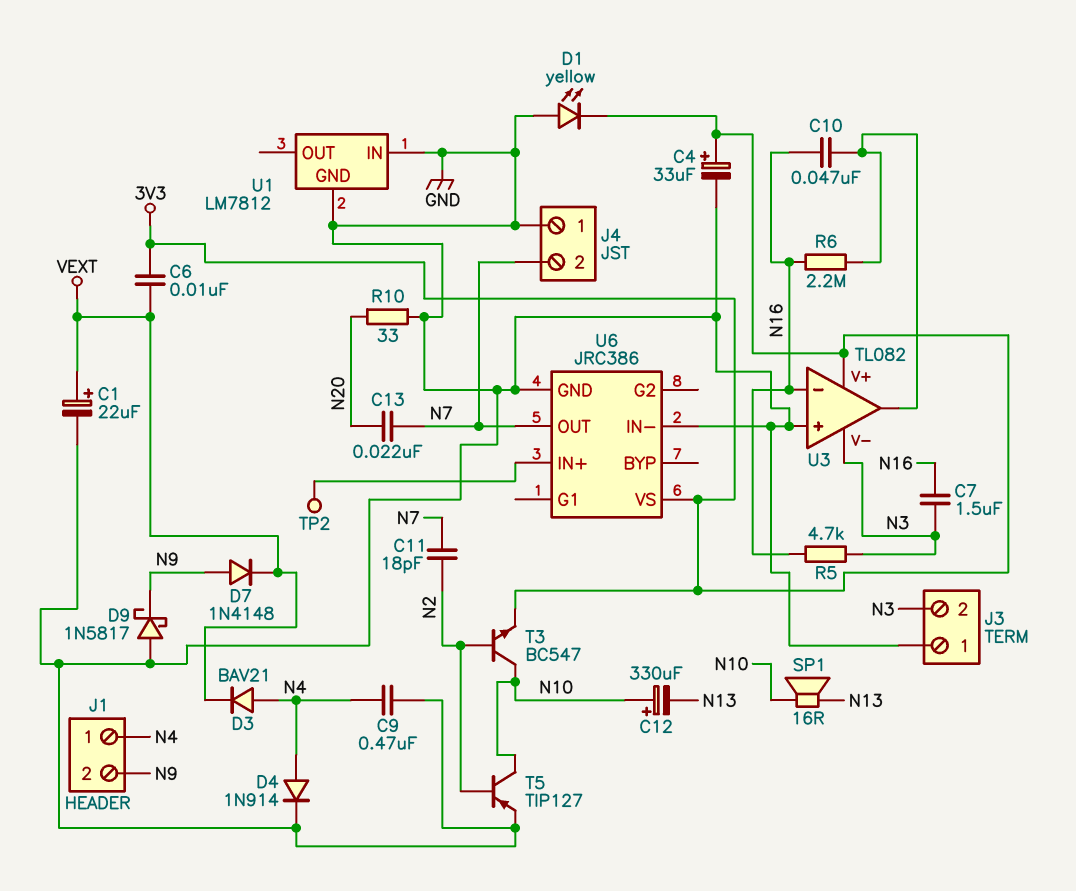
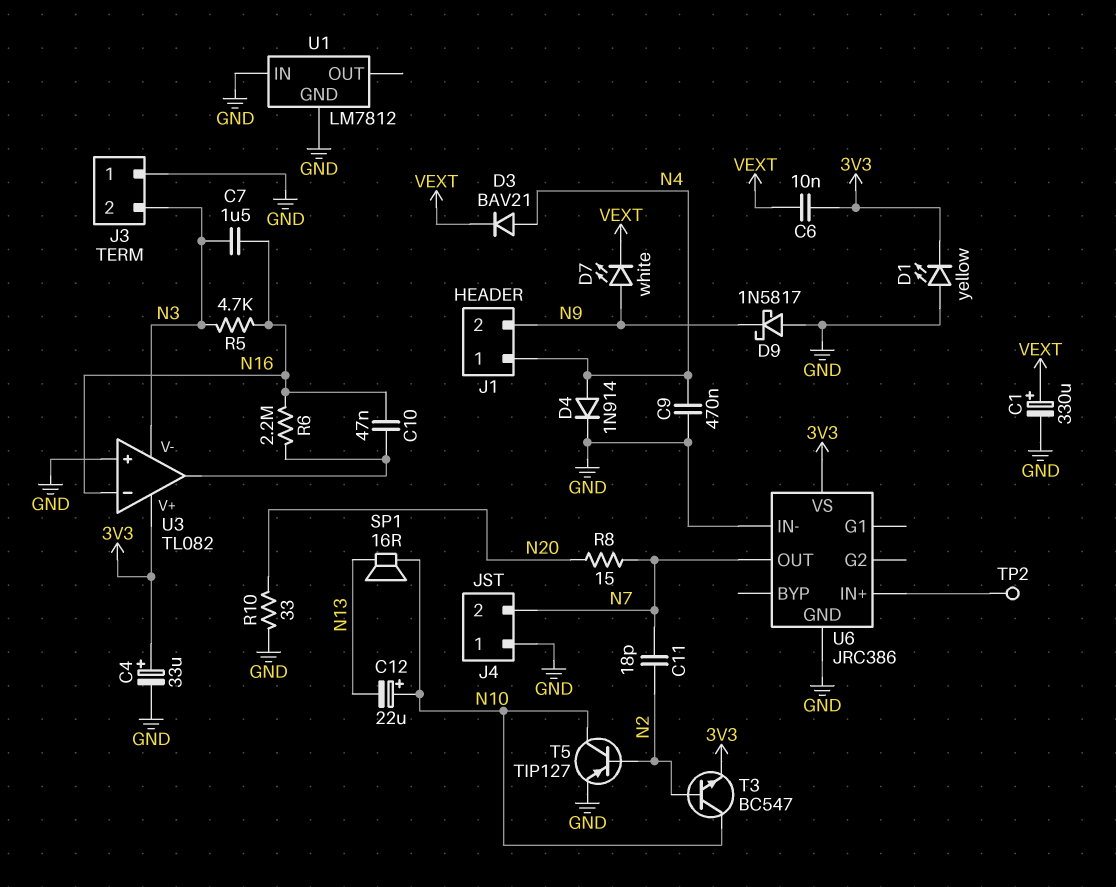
C1: 22uF (plus VEXT, minus GND) -> 330uF (plus VEXT, minus GND)
C12: 330uF (plus N10, minus N13) -> 22uF (plus N10, minus N13)
C13: 22nF (N7, N20) -> none
D7: diode 1N4148 (A N9, K VEXT) -> LED white (A N9, K VEXT)
R8: none -> 15 (N7, N20)

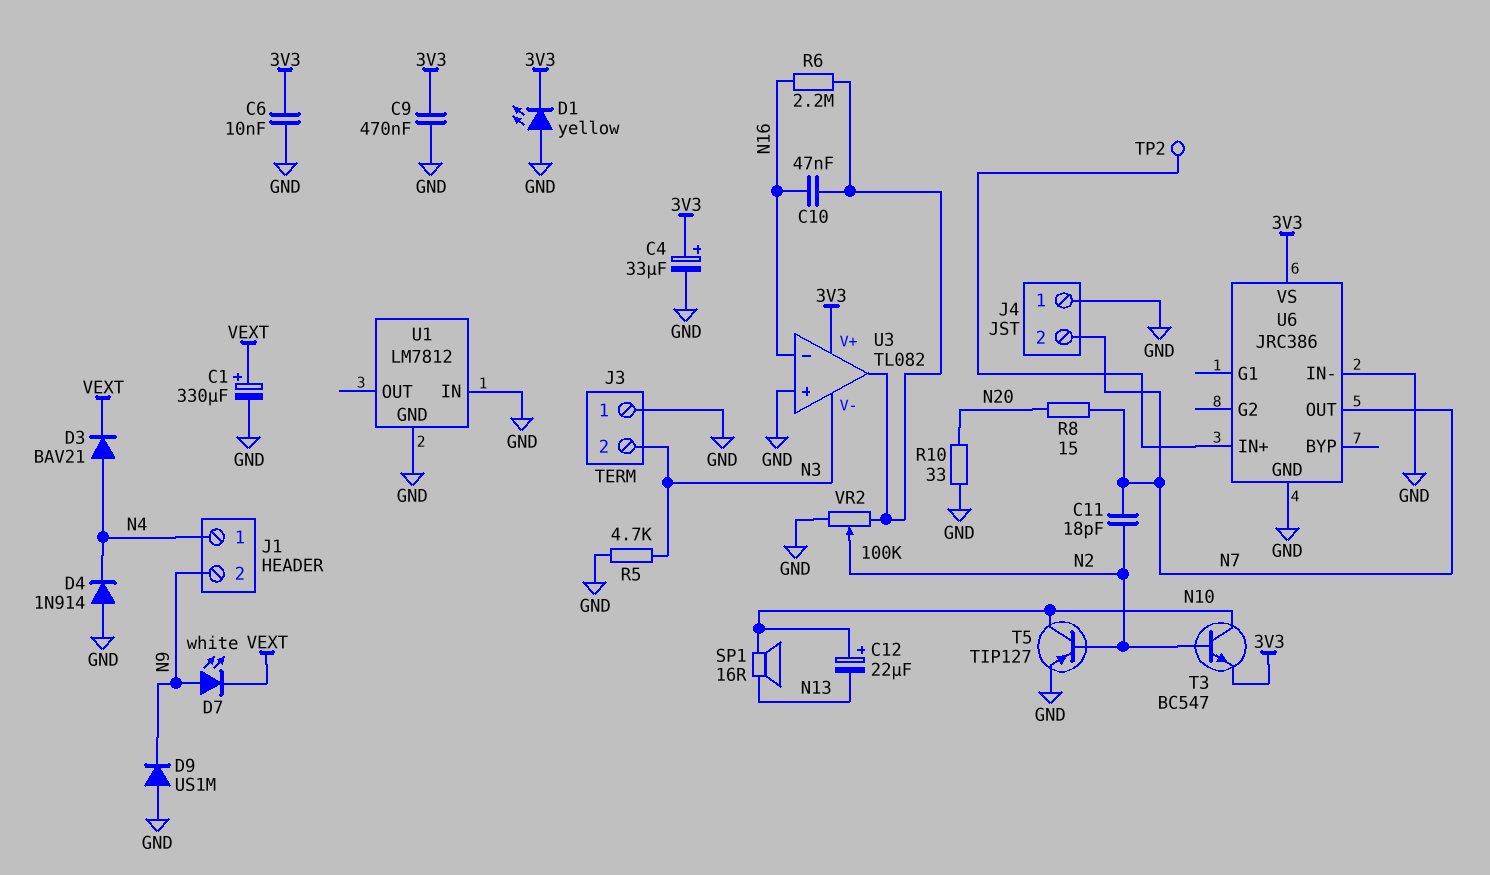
C6: 10nF (3V3, VEXT) -> 10nF (3V3, GND)
C7: 1.5uF (N3, N16) -> none
C9: 470nF (GND, N4) -> 470nF (3V3, GND)
D4: diode 1N914 (A N4, K GND) -> diode 1N914 (A GND, K N4)
D9: schottky 1N5817 (A GND, K N9) -> diode US1M (A GND, K N9)
R5: 4.7k (N3, N16) -> 4.7k (GND, N3)
VR2: none -> 100k (GND, U3/out, wiper N2)

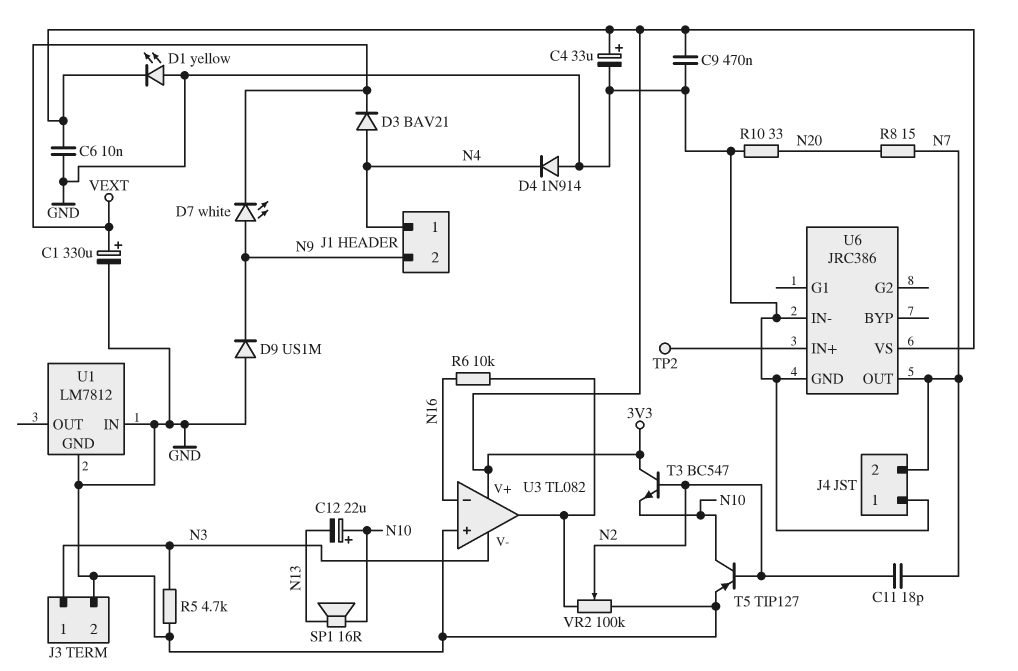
C10: 47nF (N16, U3/out) -> none
J3 pin 1: GND -> N3
J3 pin 2: N3 -> GND
R6: 2.2M (N16, U3/out) -> 10k (N16, U3/out)
T3: NPN BC547 (B N2, C N10, E 3V3) -> NPN BC547 (B N2, C 3V3, E N10)

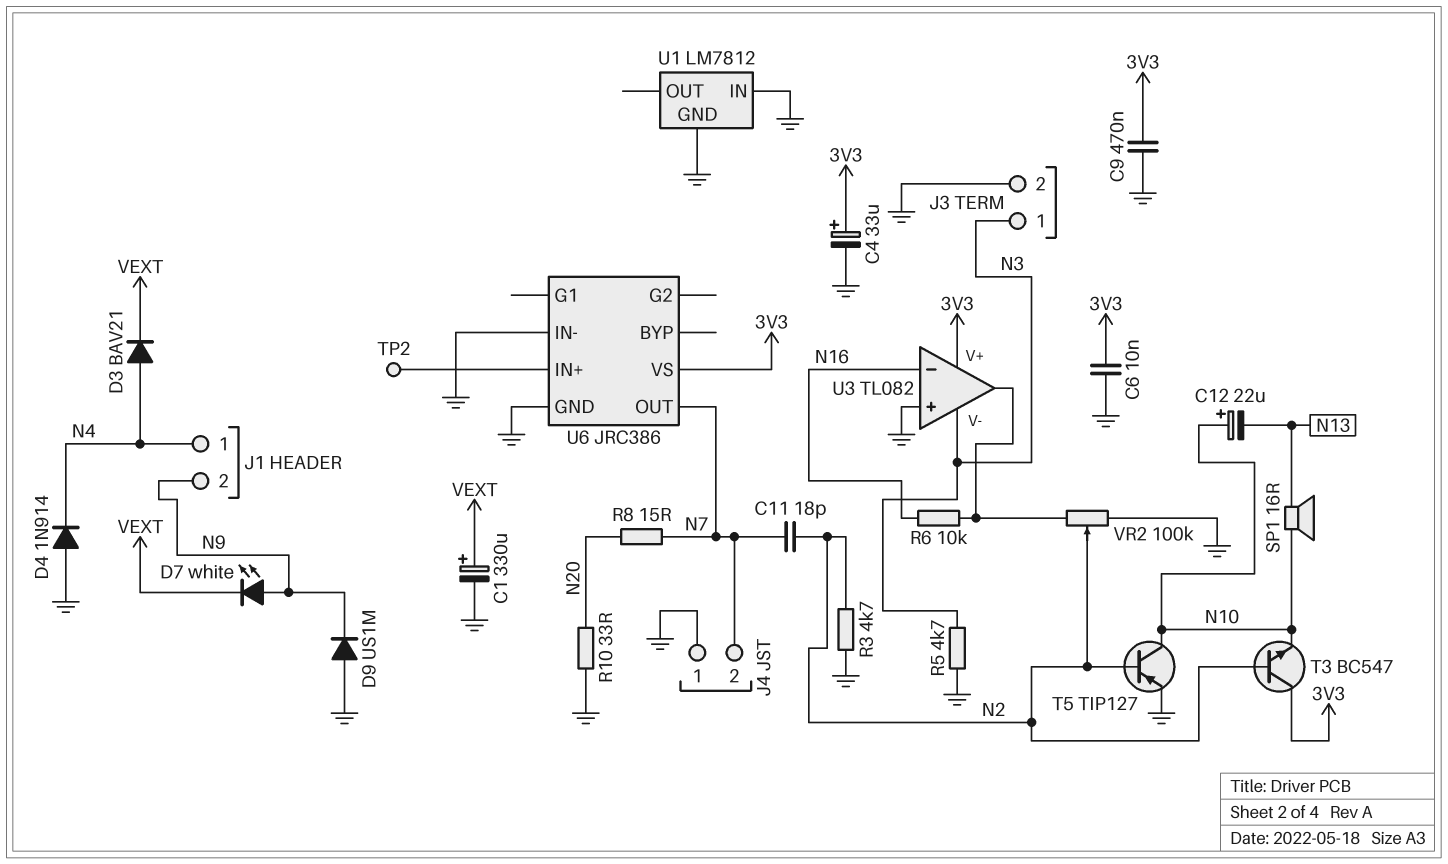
D1: LED yellow (A GND, K 3V3) -> none
R3: none -> 4.7k (GND, N2)

